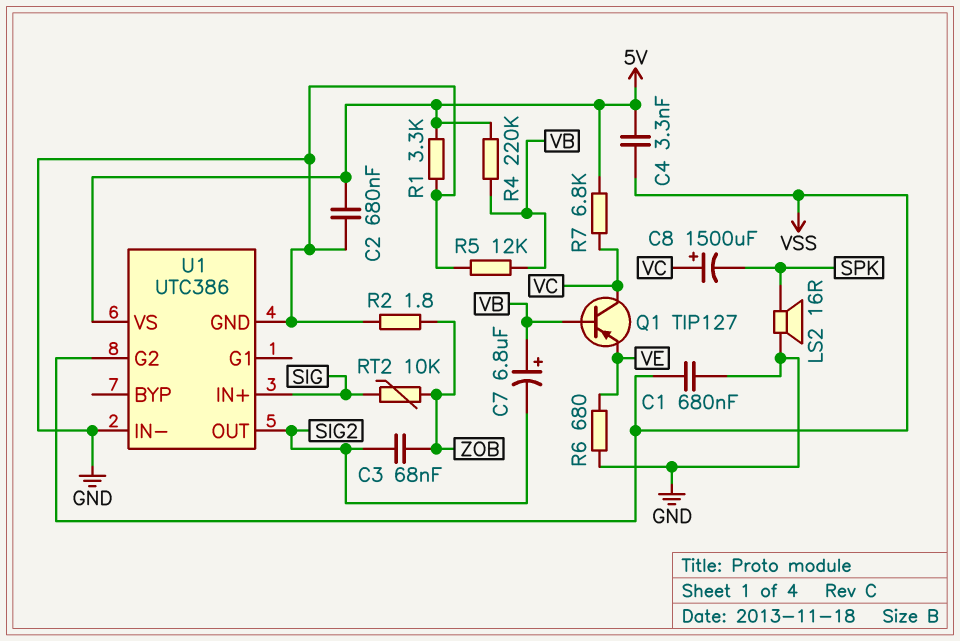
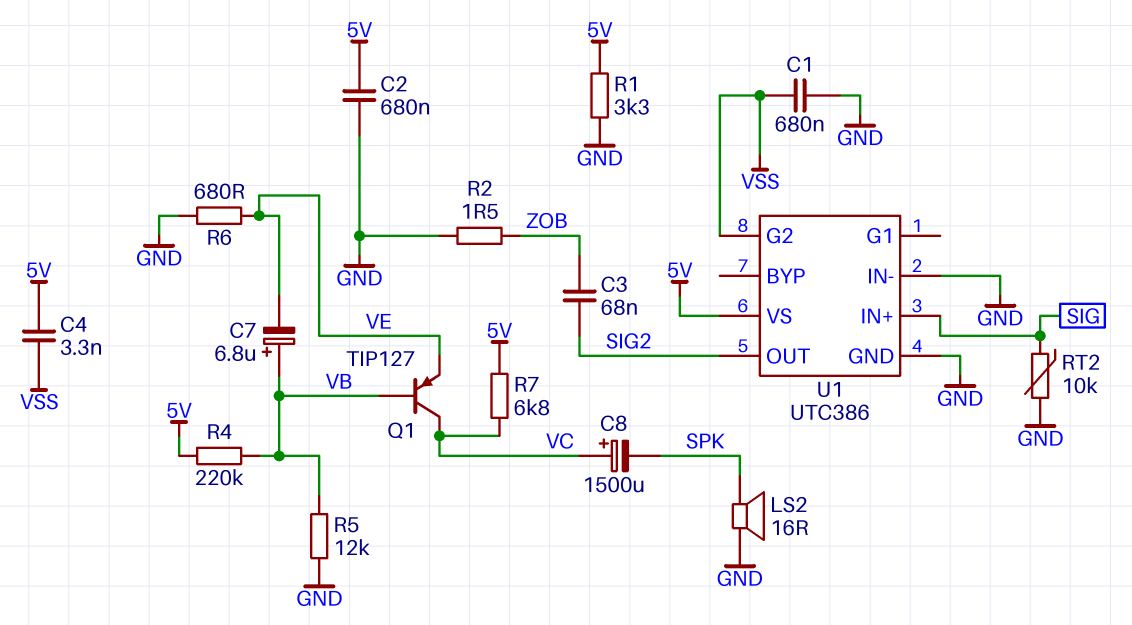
C7: 6.8uF (plus VB, minus SIG2) -> 6.8uF (plus VB, minus VE)
R2: 1.8 (GND, ZOB) -> 1.5 (GND, ZOB)
RT2: 10k (SIG, ZOB) -> 10k (GND, SIG)

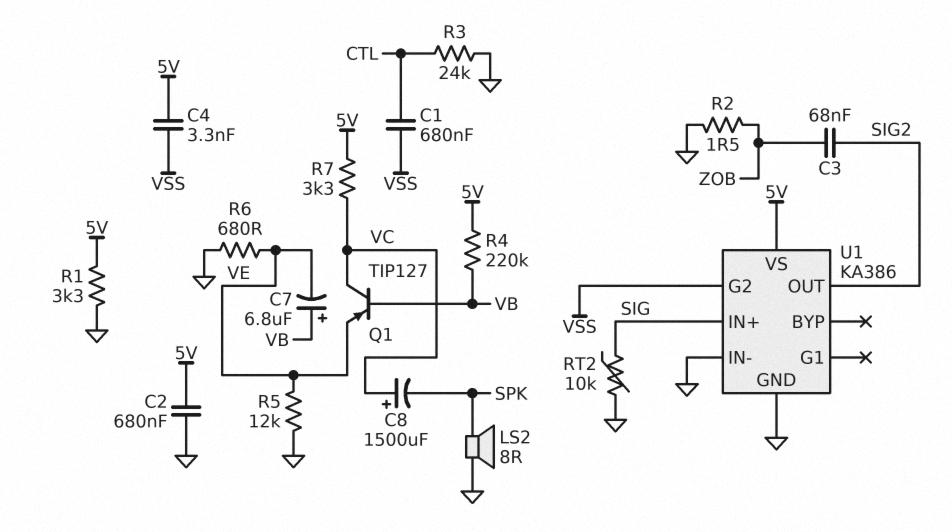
C1: 680nF (GND, VSS) -> 680nF (CTL, VSS)
LS2: speaker 16R (GND, SPK) -> speaker 8R (GND, SPK)
R3: none -> 24k (CTL, GND)
R5: 12k (GND, VB) -> 12k (GND, VE)
R7: 6.8k (5V, VC) -> 3.3k (5V, VC)
U1: UTC386 -> KA386

